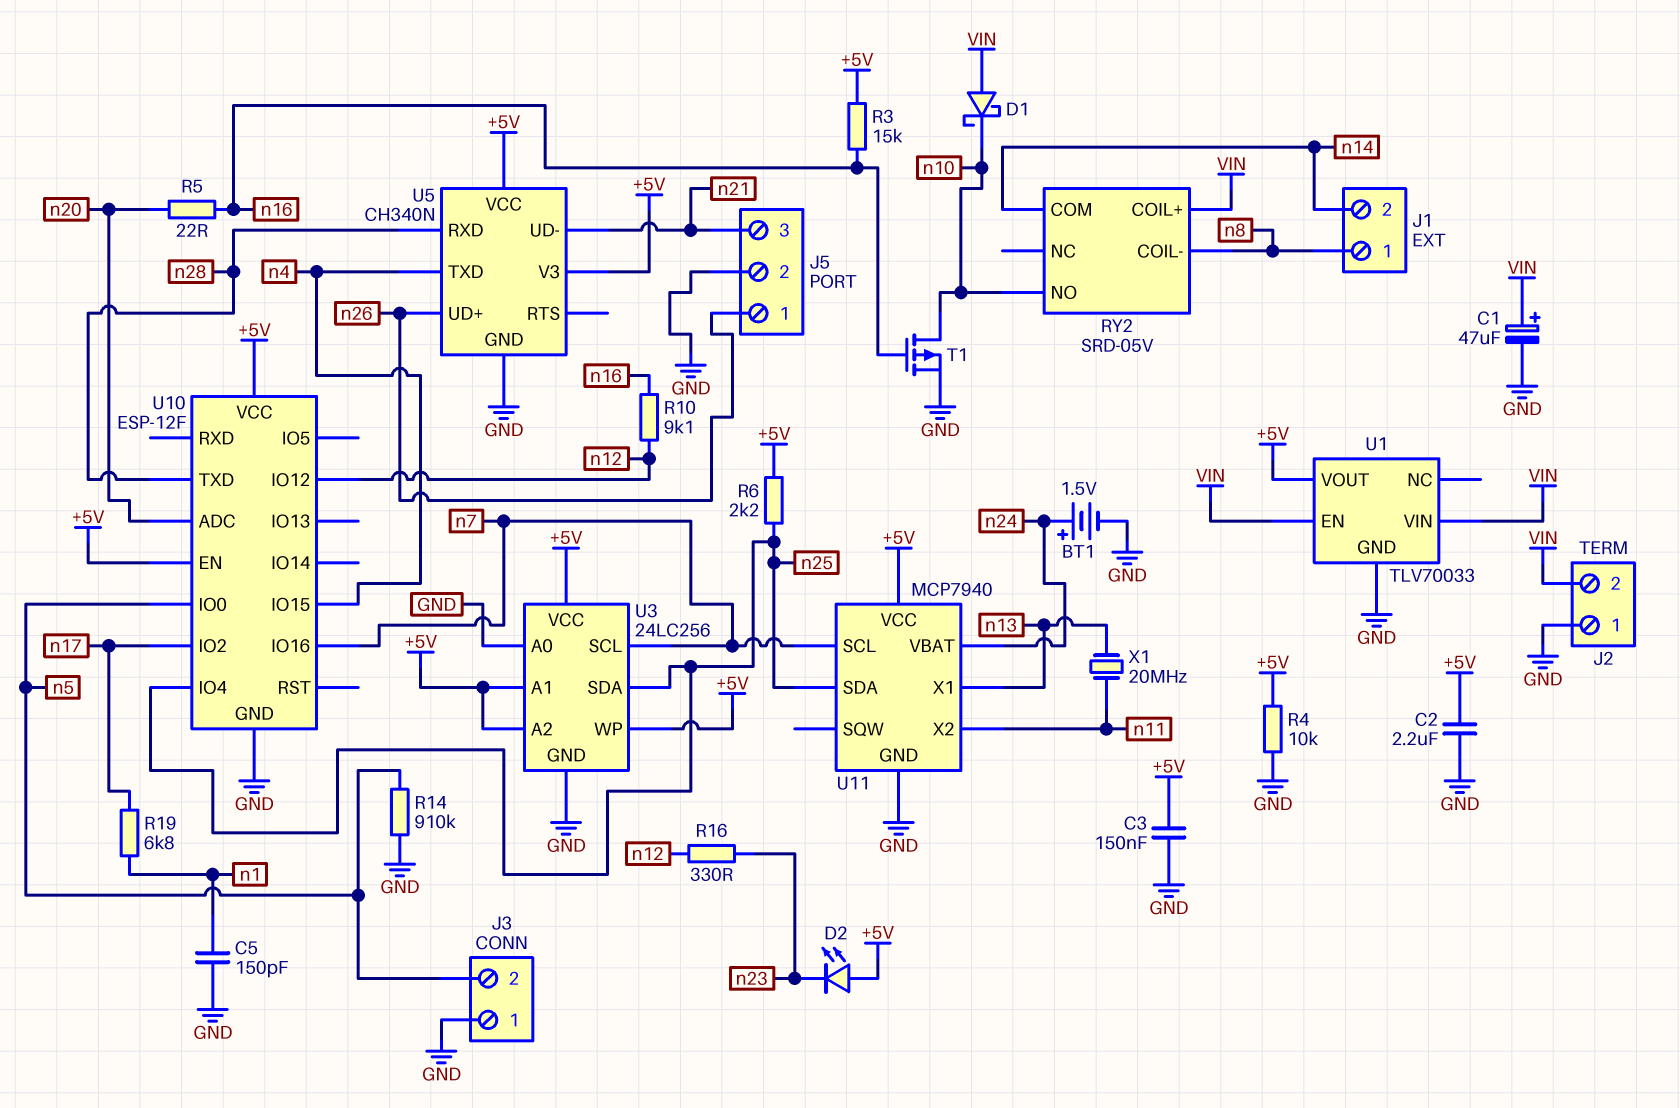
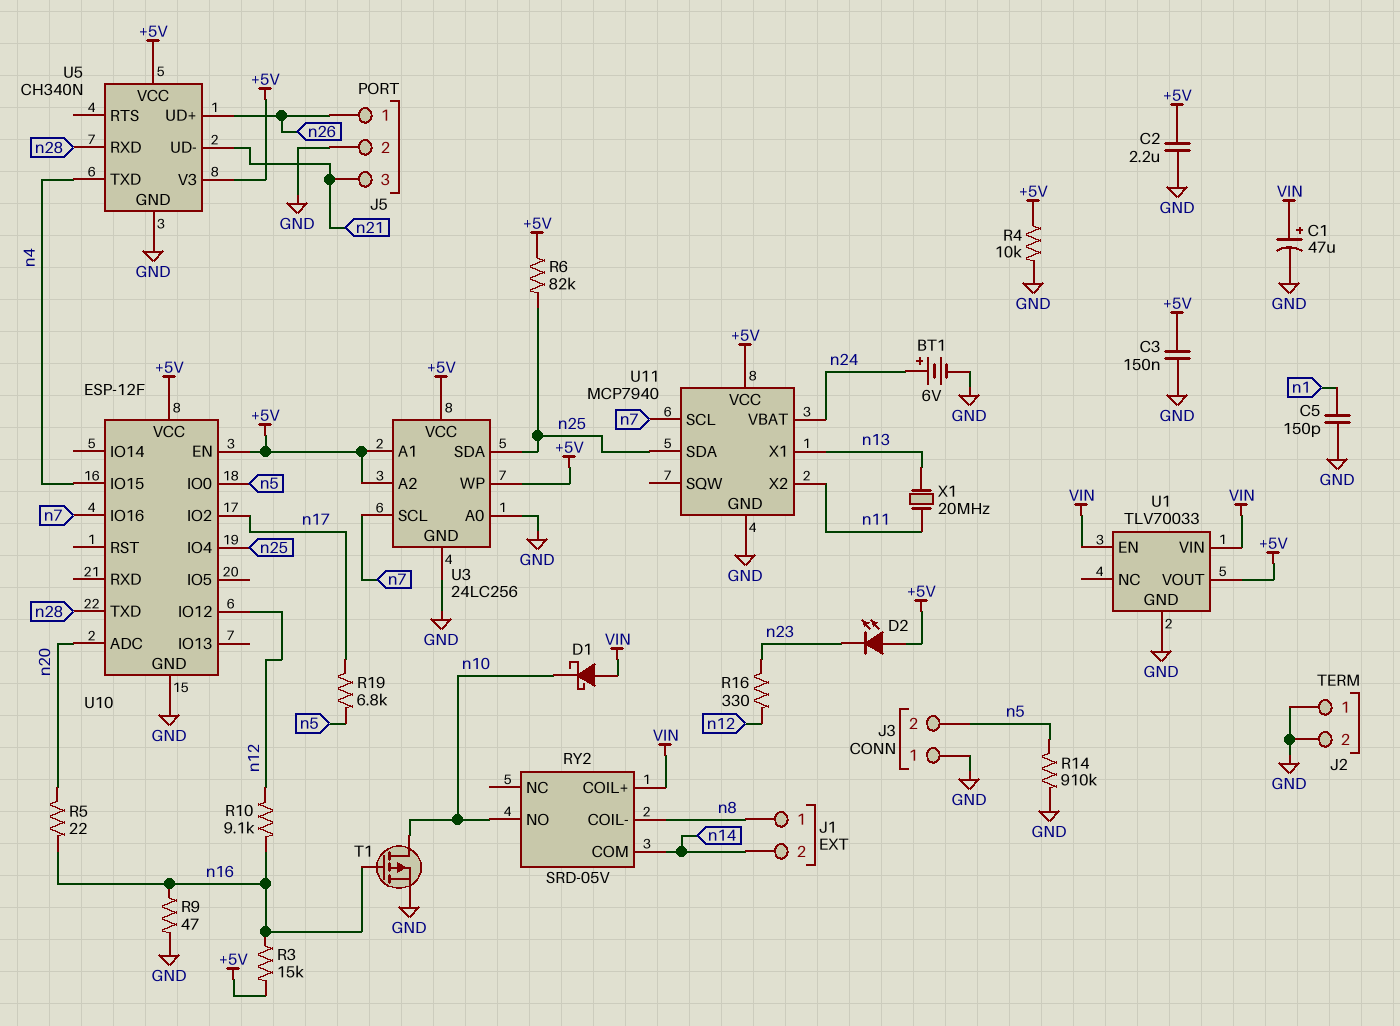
BT1: 1.5V (plus n24, minus GND) -> 6V (plus n24, minus GND)
J2 pin 2: VIN -> GND
R6: 2.2k (+5V, n25) -> 82k (+5V, n25)
R9: none -> 47 (GND, n16)
R19: 6.8k (n1, n17) -> 6.8k (n5, n17)

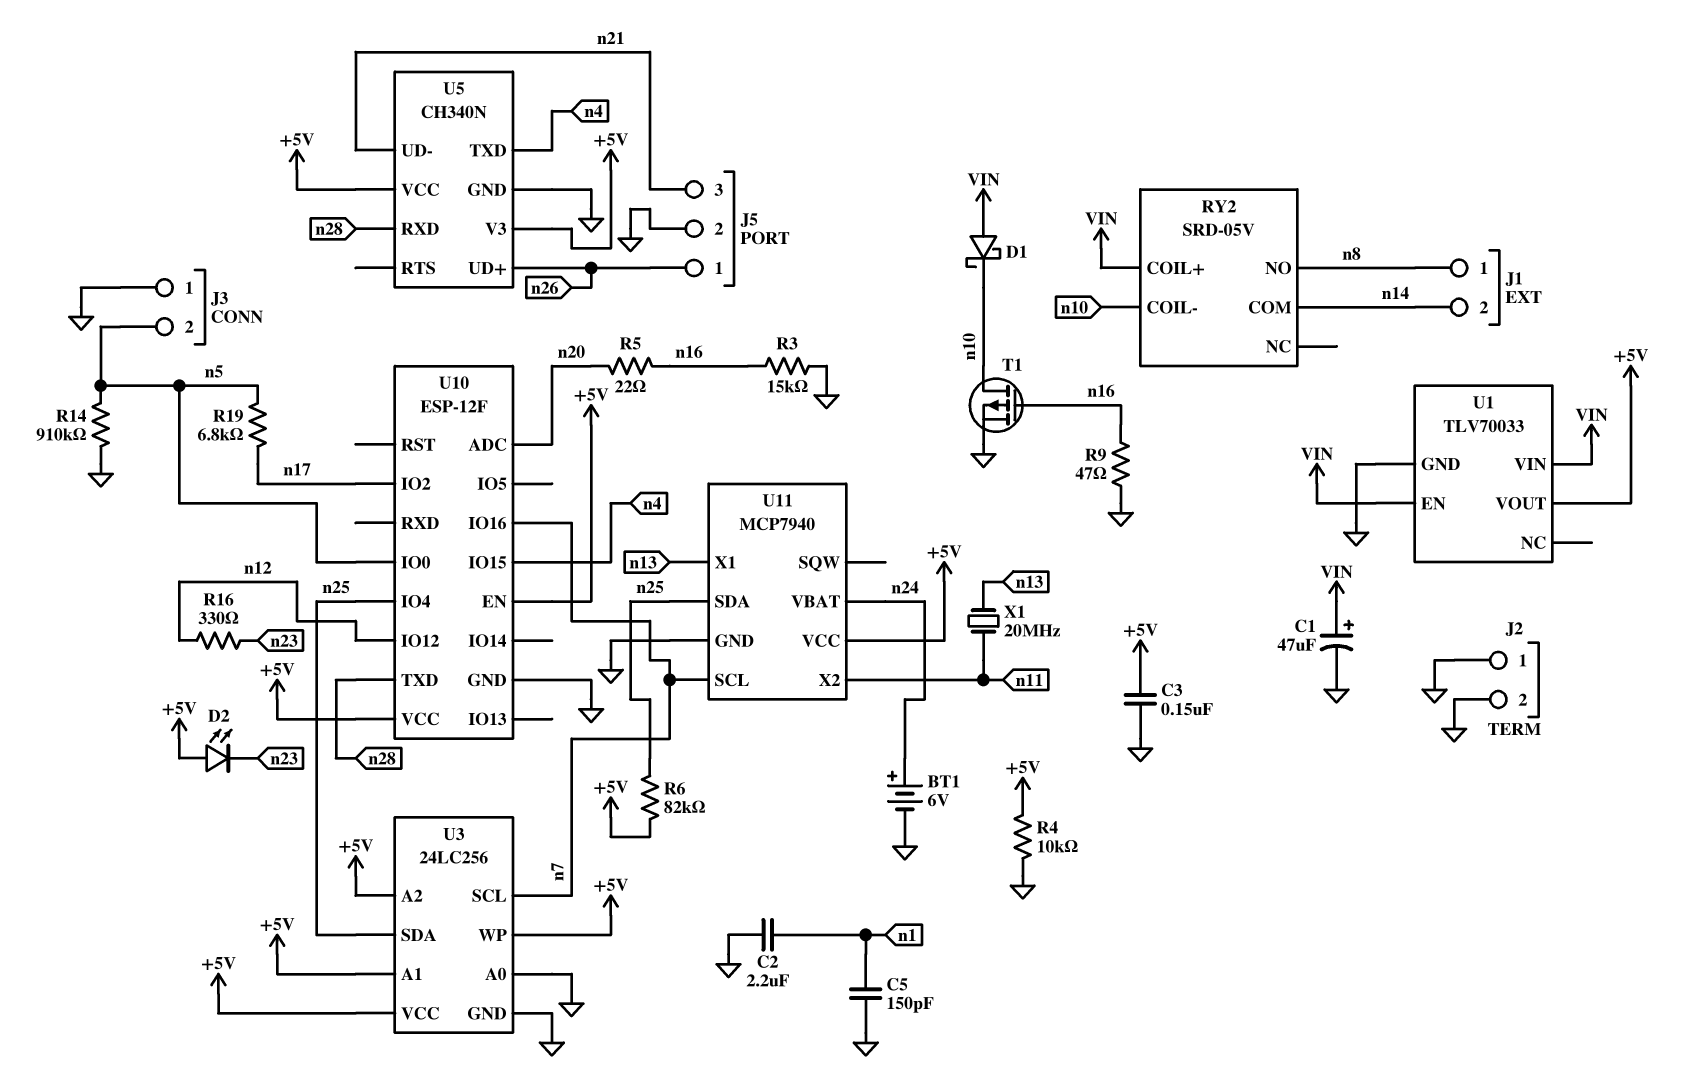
C2: 2.2uF (+5V, GND) -> 2.2uF (GND, n1)
R3: 15k (+5V, n16) -> 15k (GND, n16)
R10: 9.1k (n12, n16) -> none
RY2 pin COIL-: n8 -> n10
RY2 pin NO: n10 -> n8

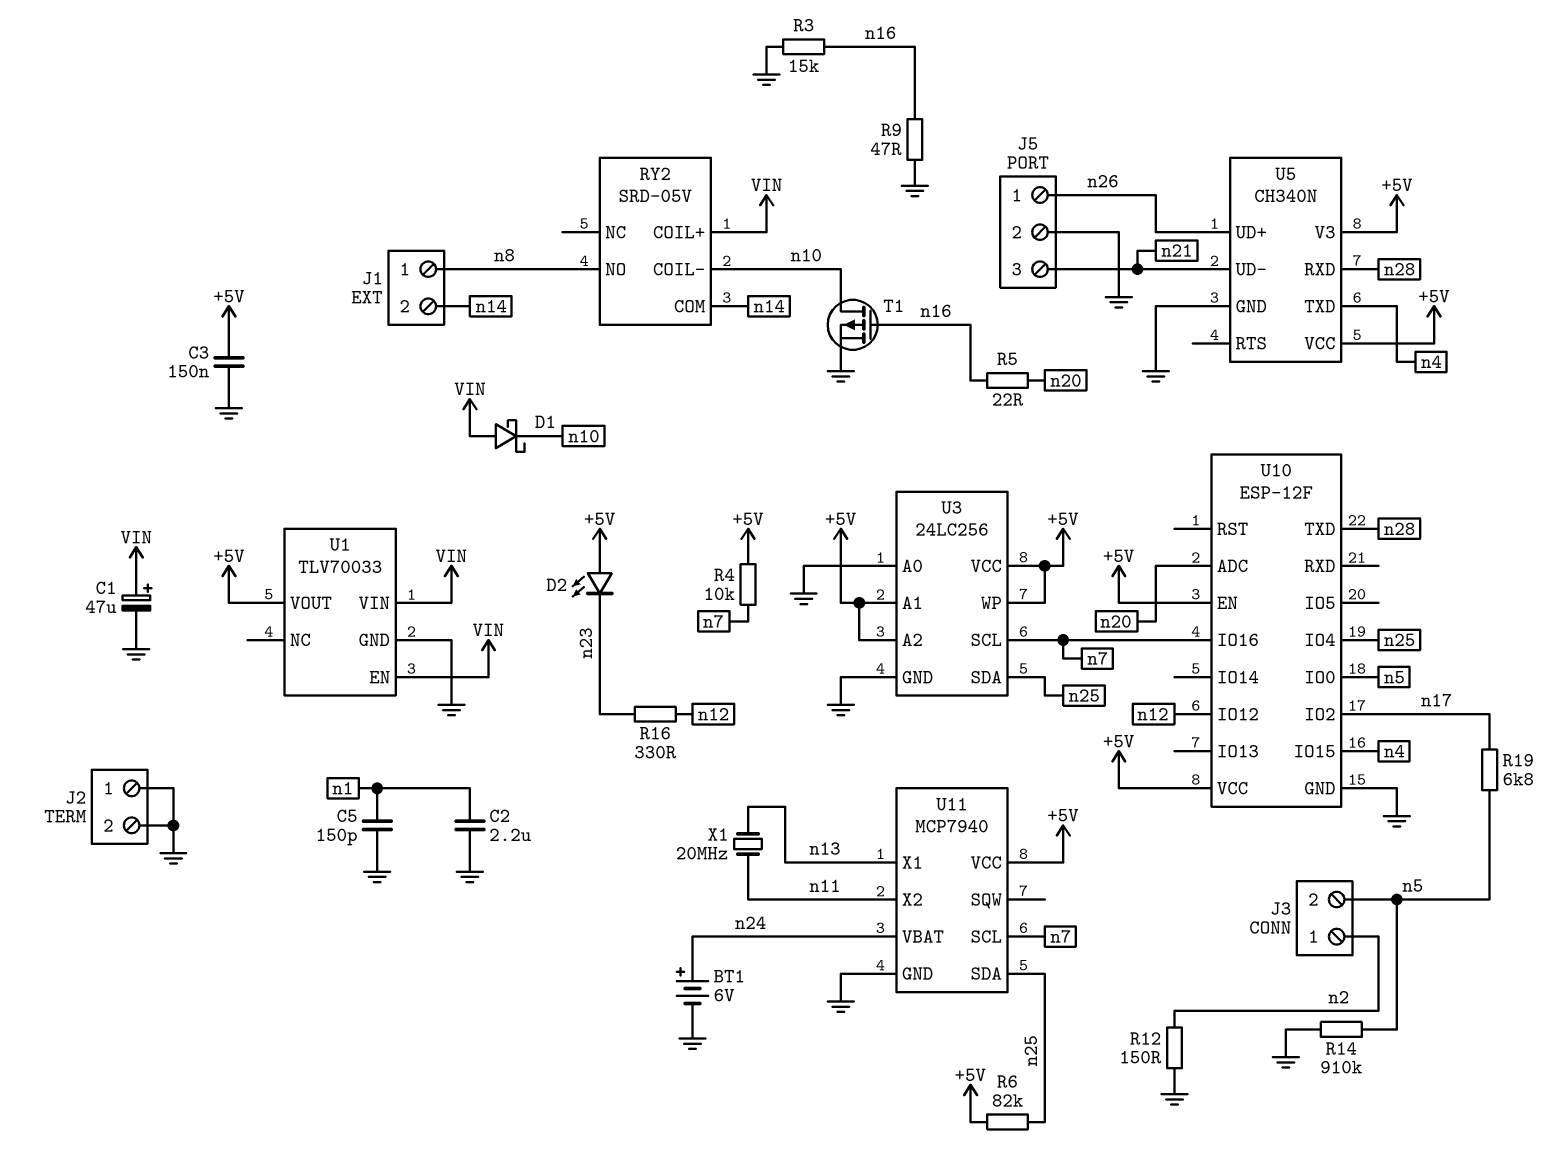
J3 pin 1: GND -> n2
R4: 10k (+5V, GND) -> 10k (+5V, n7)
R12: none -> 150 (GND, n2)

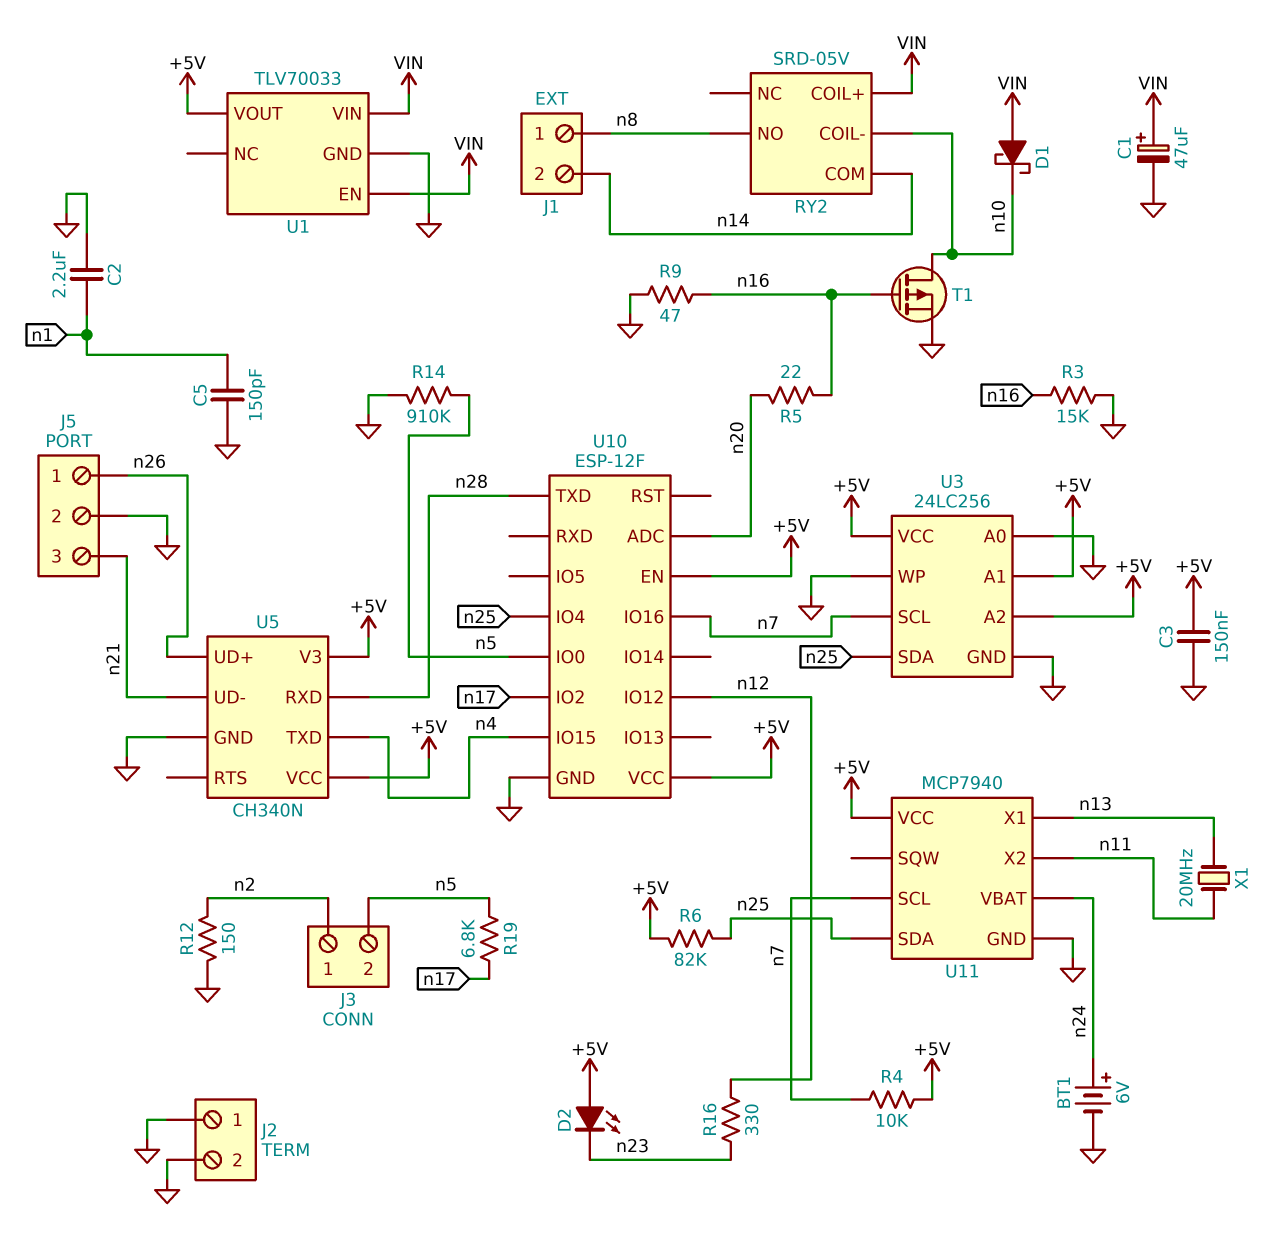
U3 pin WP: +5V -> GND

